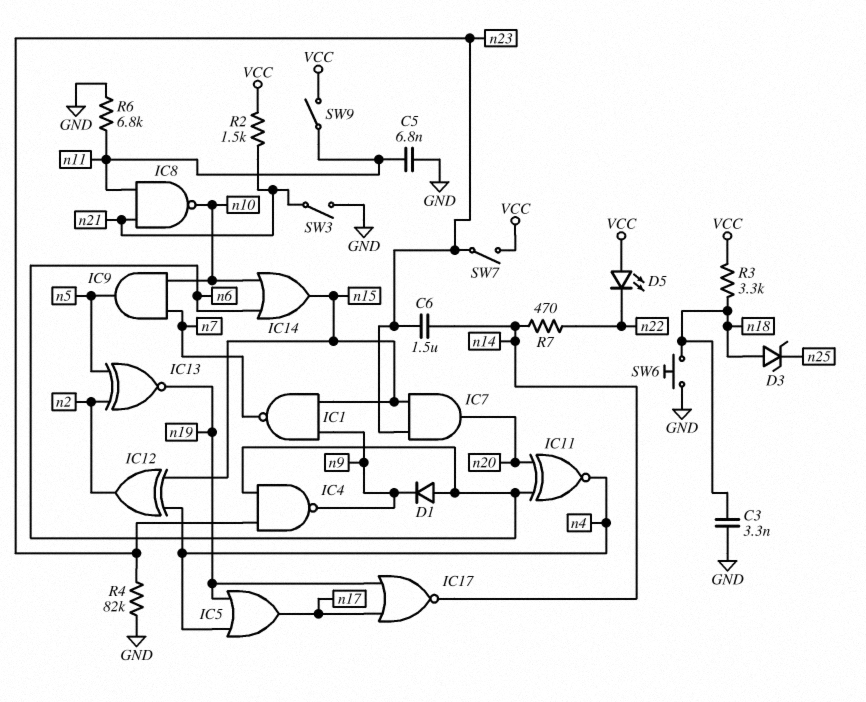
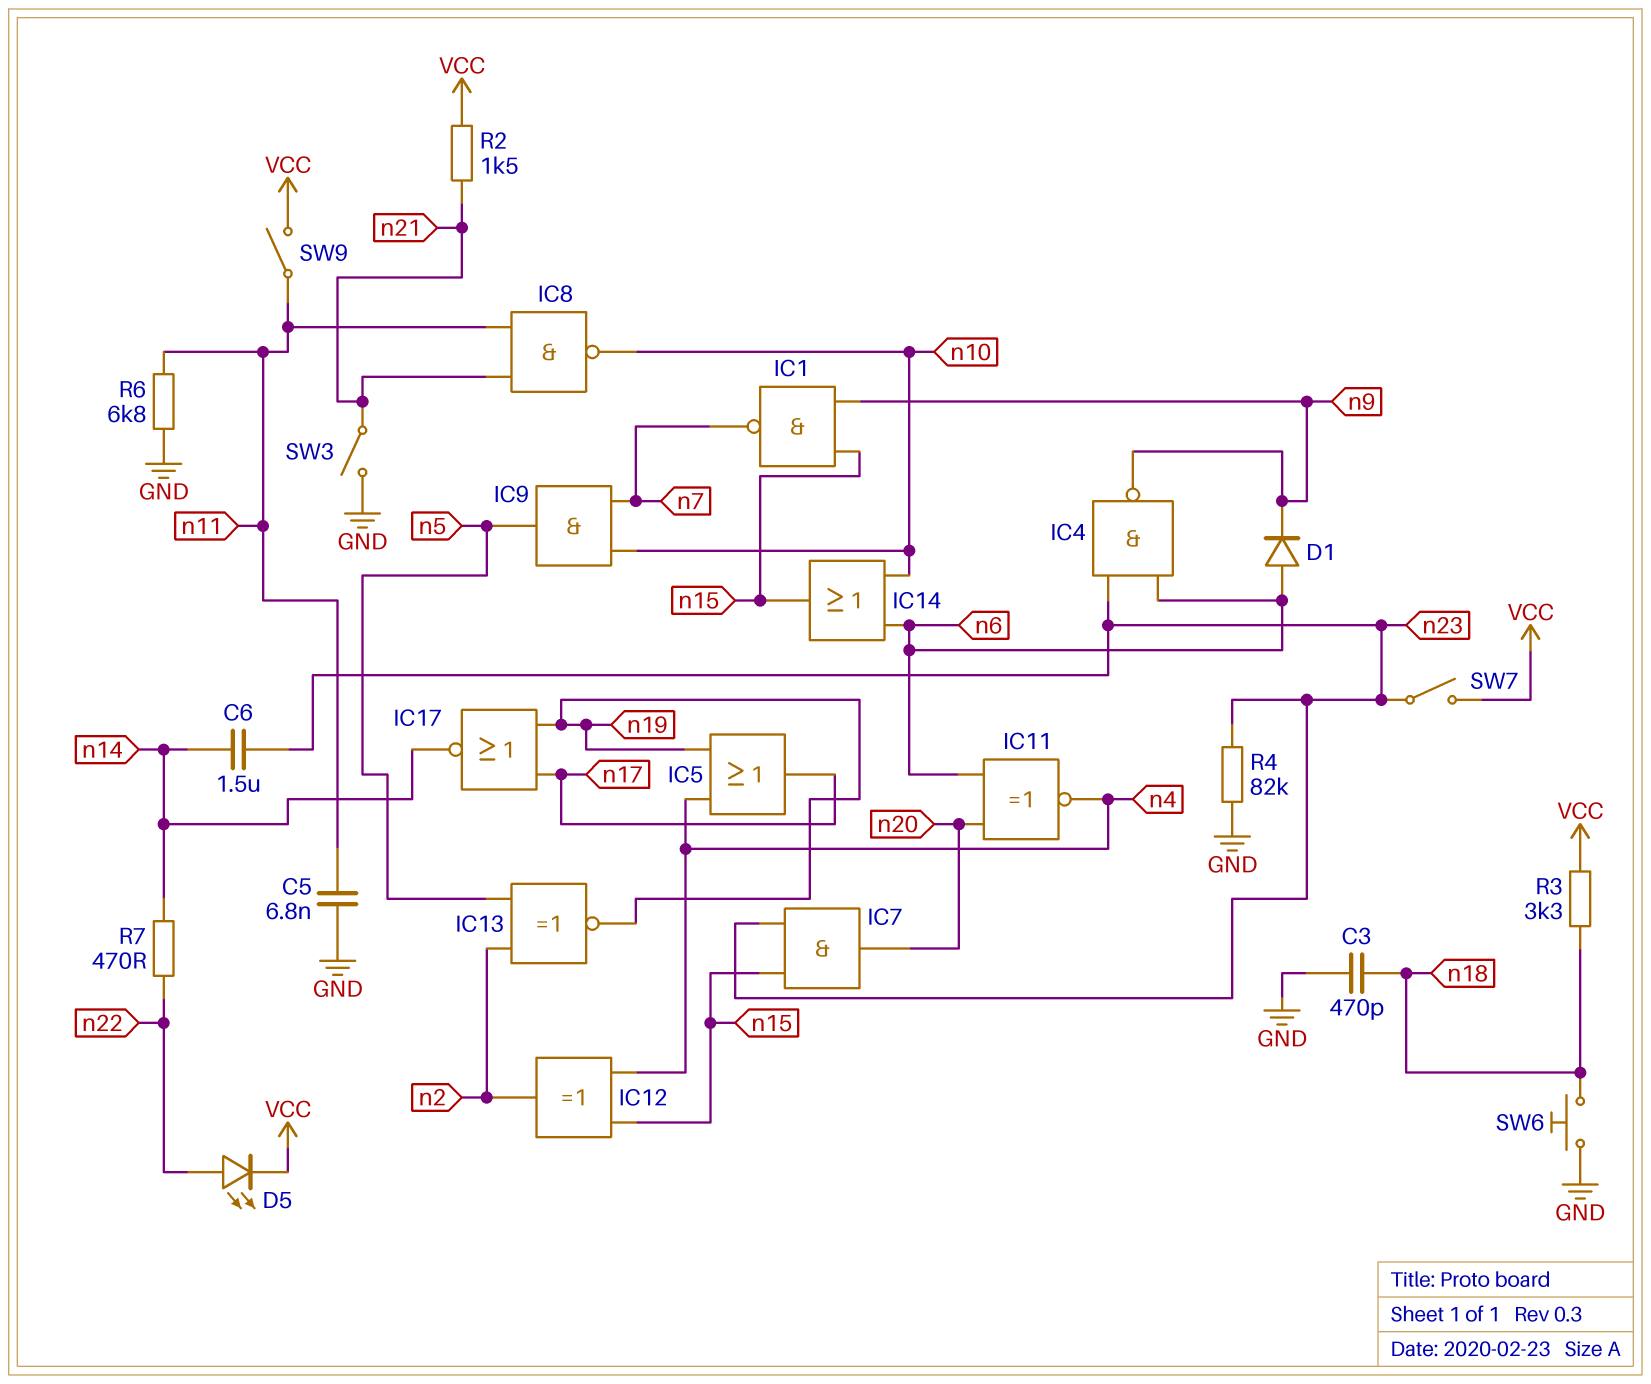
C3: 3.3nF (GND, n18) -> 470pF (GND, n18)
D3: zener (A n18, K n25) -> none
D5: LED (A VCC, K n22) -> LED (A n22, K VCC)

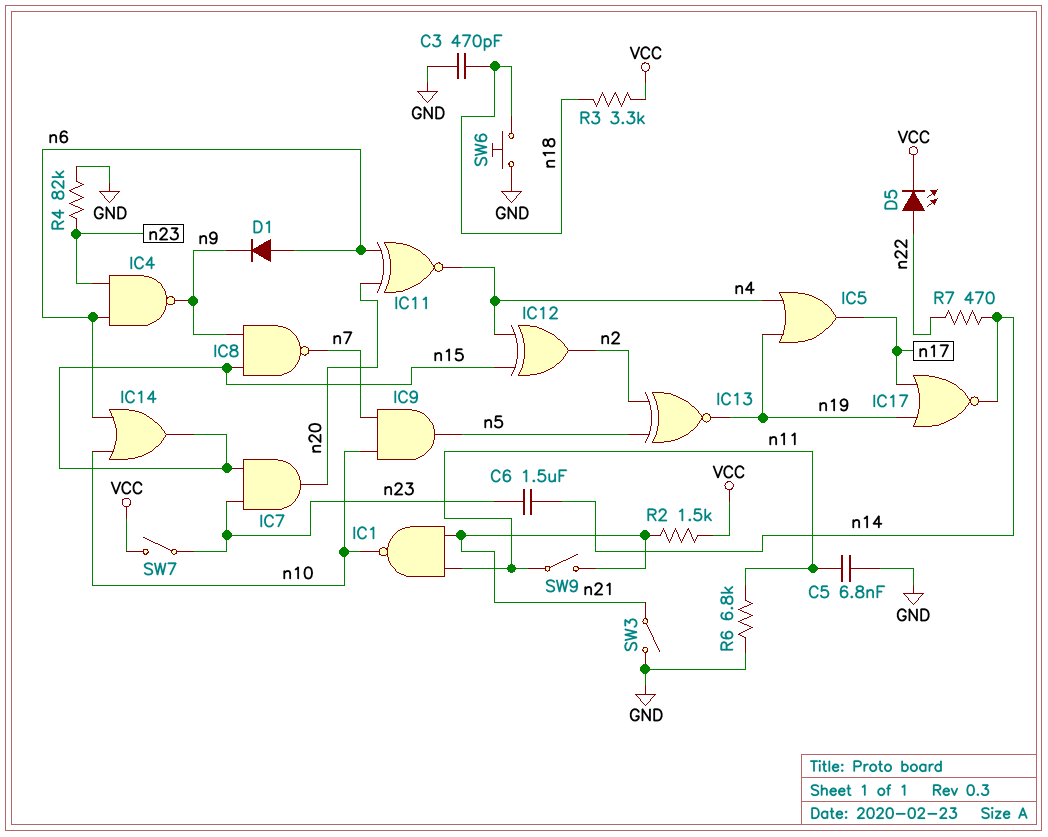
IC1: NAND (in n9, in n15, out n7) -> NAND (in n11, in n21, out n10)
IC8: NAND (in n11, in n21, out n10) -> NAND (in n9, in n15, out n7)
SW9: switch (VCC, n11) -> switch (n11, n21)

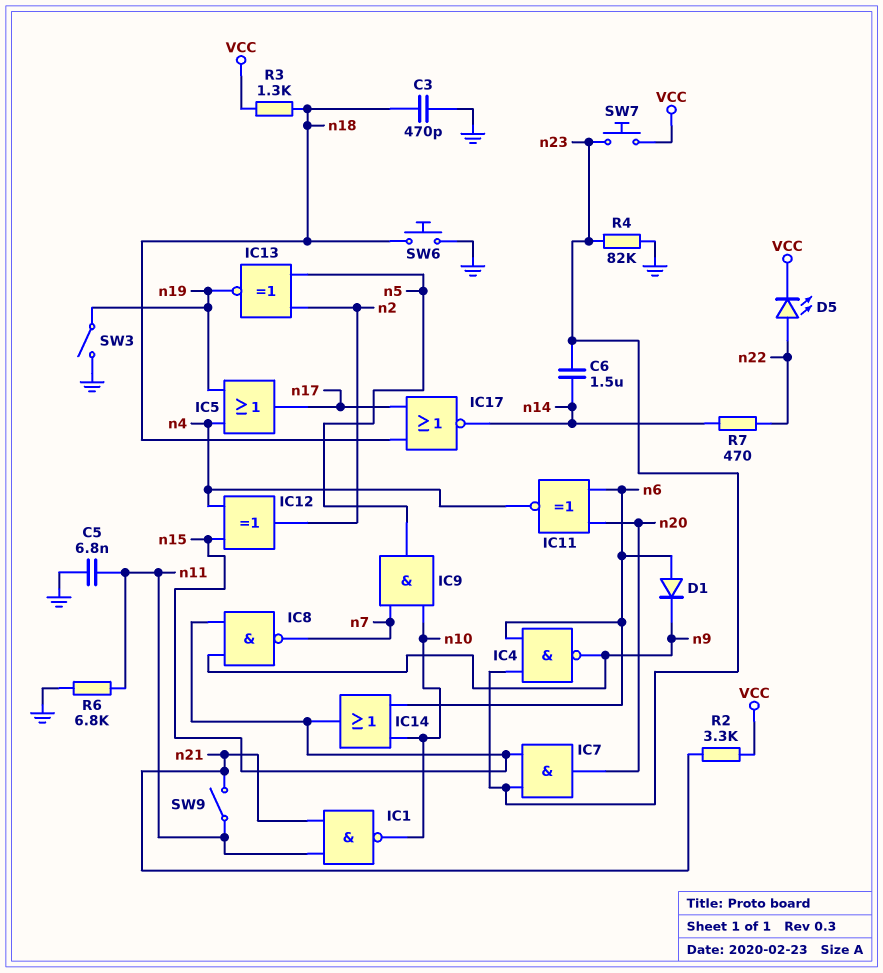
IC17: NOR (in n17, in n19, out n14) -> NOR (in n17, in n18, out n14)
R2: 1.5k (VCC, n21) -> 3.3k (VCC, n21)
R3: 3.3k (VCC, n18) -> 1.3k (VCC, n18)
SW3: switch (GND, n21) -> switch (GND, n19)
SW7: switch (VCC, n23) -> button (VCC, n23)

